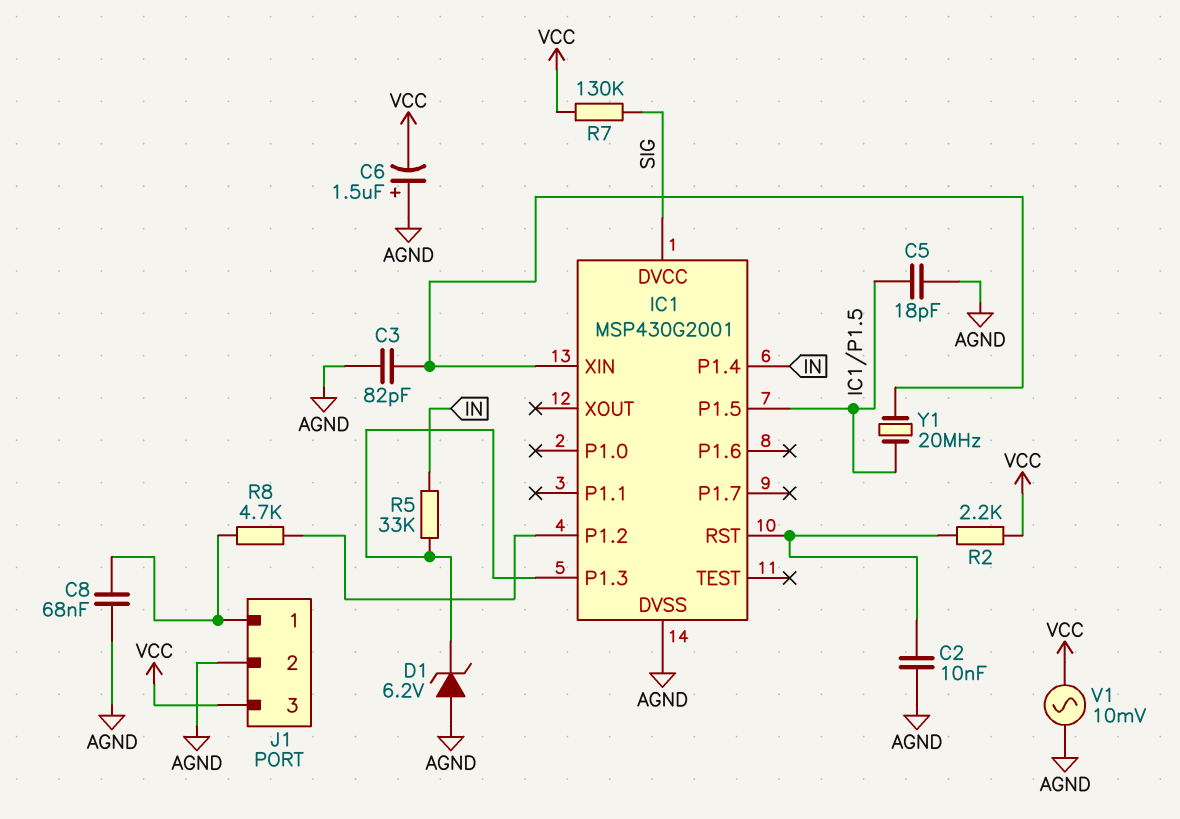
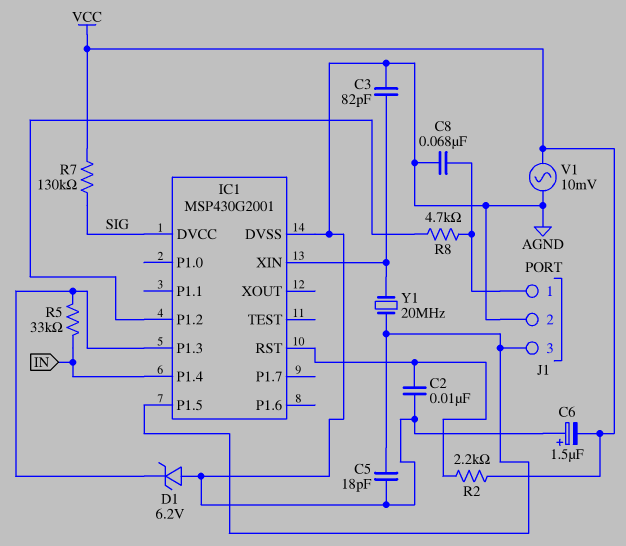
J1 pin 3: VCC -> IC1/P1.5

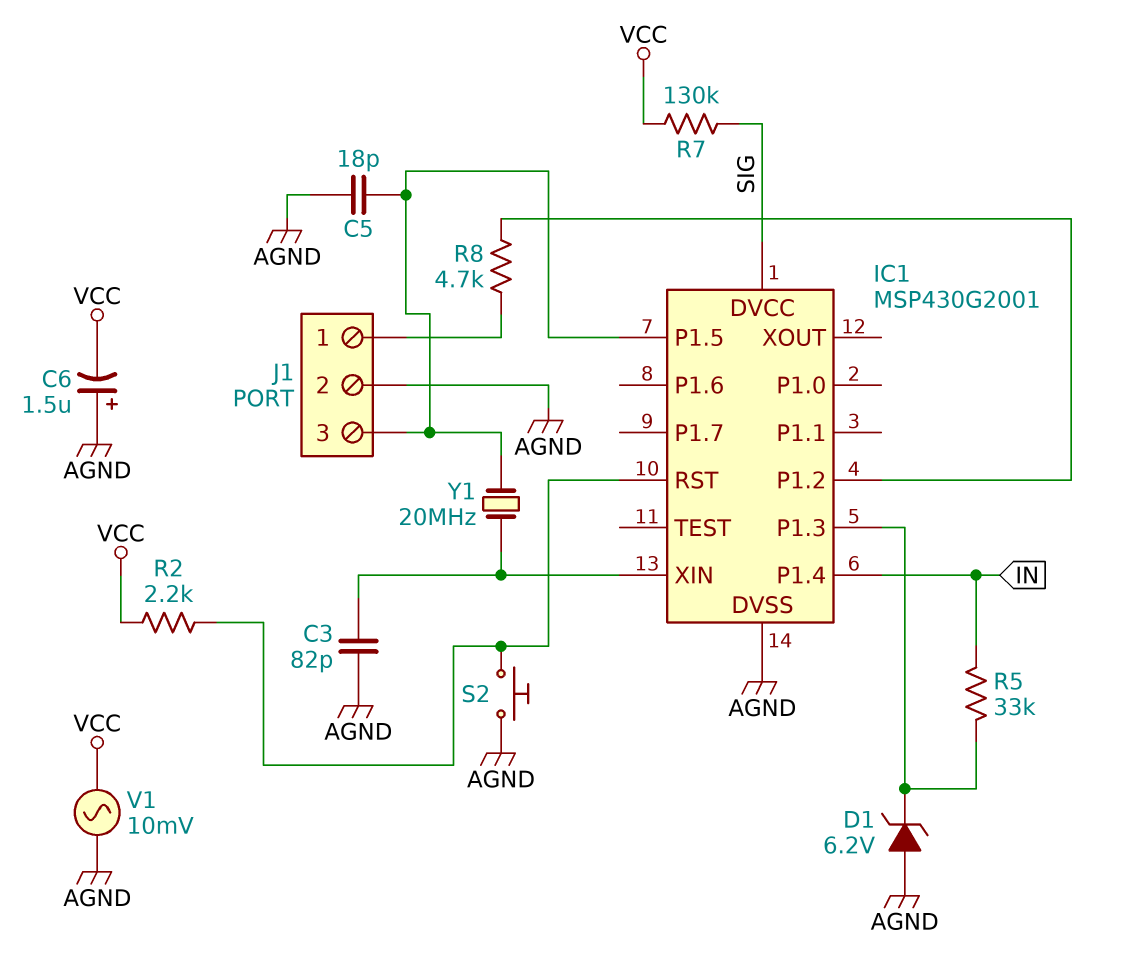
C2: 10nF (AGND, IC1/RST) -> none
C8: 68nF (AGND, J1/1) -> none
S2: none -> button (AGND, IC1/RST)

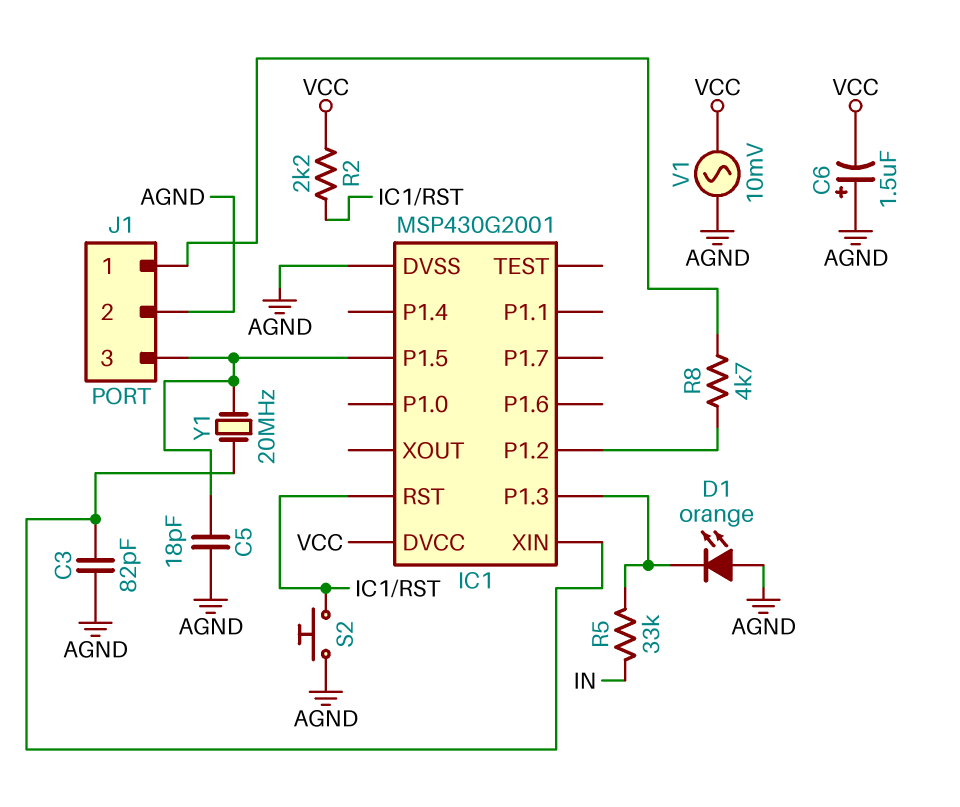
D1: zener 6.2V (A AGND, K IC1/P1.3) -> LED orange (A AGND, K IC1/P1.3)
IC1 pin DVCC: SIG -> VCC
IC1 pin P1.4: IN -> none
R7: 130k (SIG, VCC) -> none

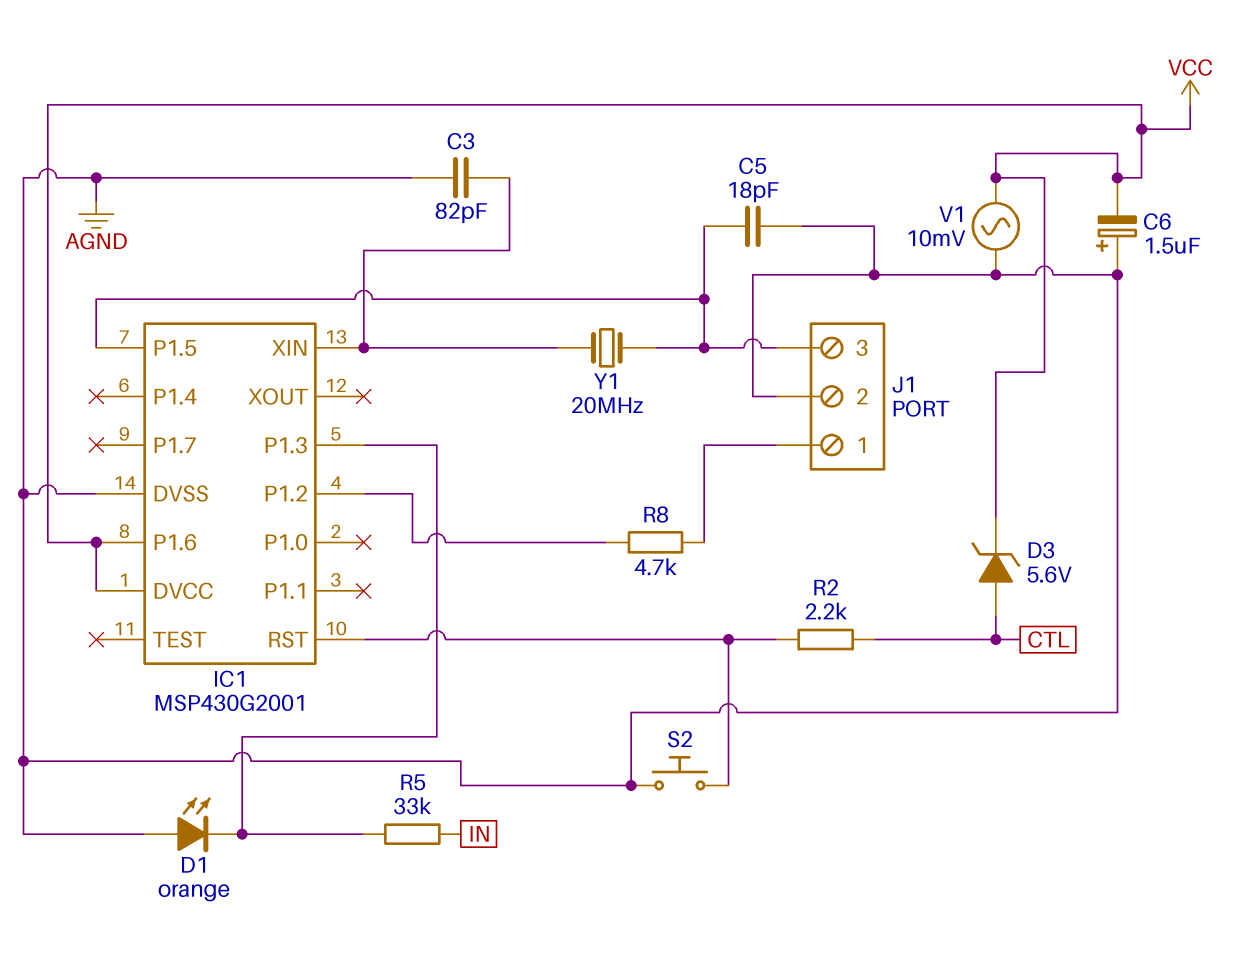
D3: none -> zener 5.6V (A CTL, K VCC)
IC1 pin P1.6: none -> VCC
R2: 2.2k (IC1/RST, VCC) -> 2.2k (CTL, IC1/RST)

